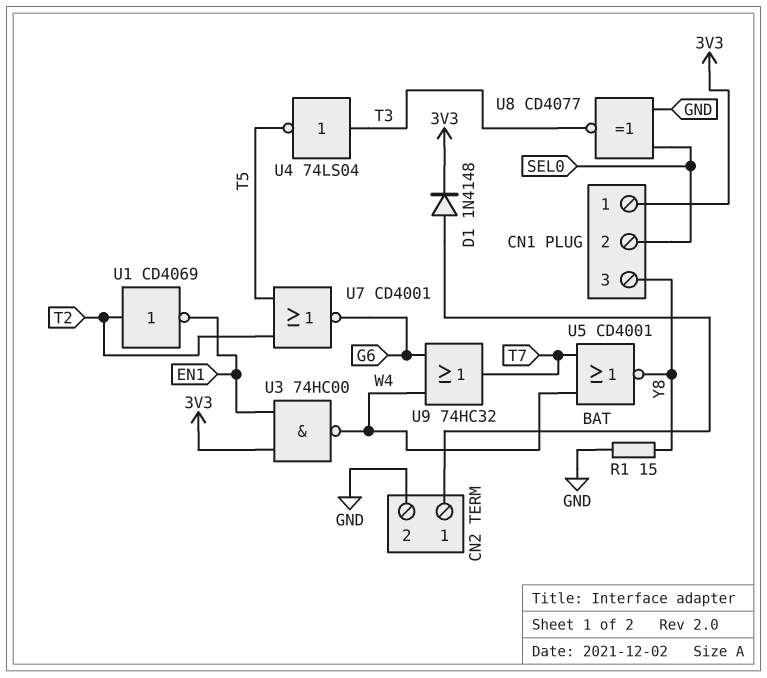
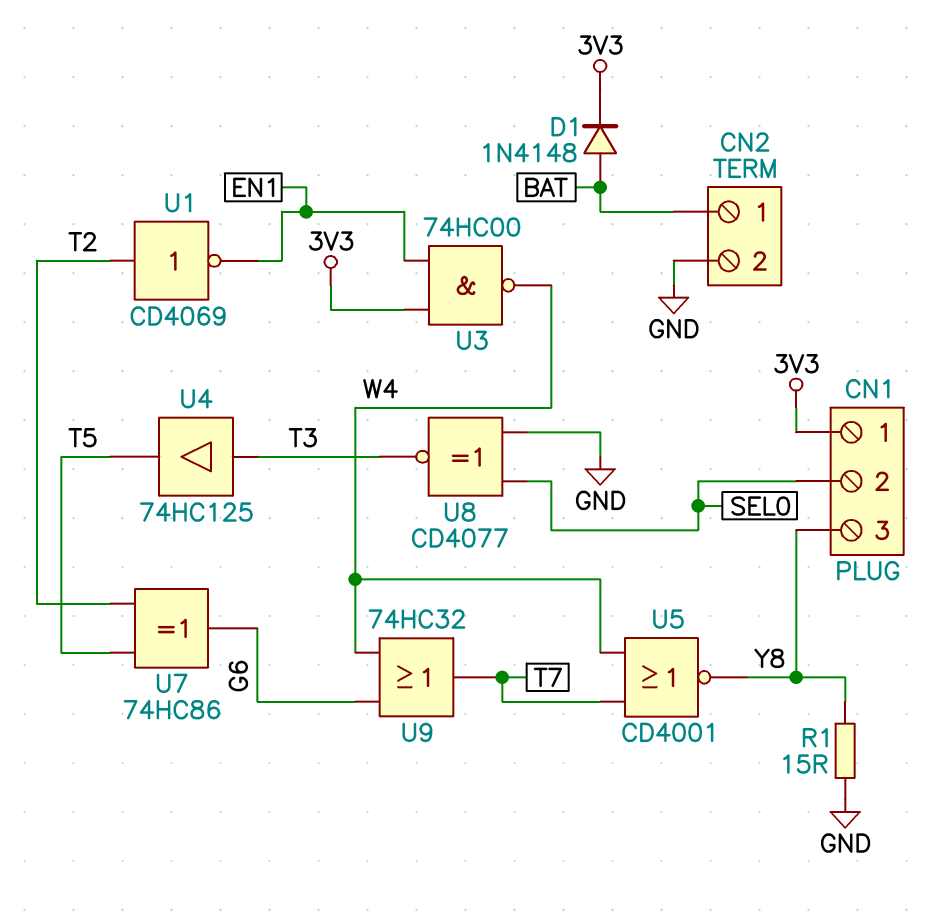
U4: NOT 74LS04 (in T3, out T5) -> buffer 74HC125 (in T3, out T5)
U7: NOR CD4001 (in T2, in T5, out G6) -> XOR 74HC86 (in T2, in T5, out G6)

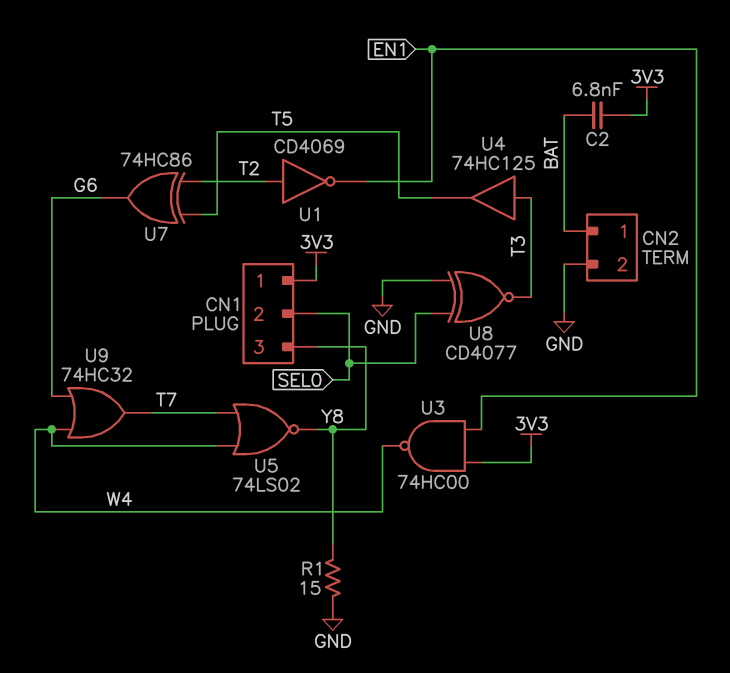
C2: none -> 6.8nF (3V3, BAT)
D1: diode 1N4148 (A BAT, K 3V3) -> none
U5: NOR CD4001 (in T7, in W4, out Y8) -> NOR 74LS02 (in T7, in W4, out Y8)

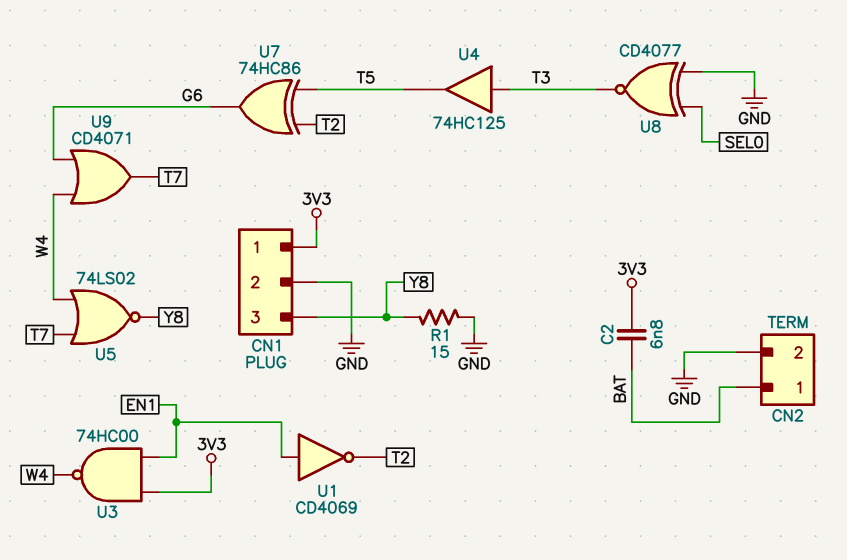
CN1 pin 2: SEL0 -> GND
U1: NOT CD4069 (in T2, out EN1) -> NOT CD4069 (in EN1, out T2)
U9: OR 74HC32 (in G6, in W4, out T7) -> OR CD4071 (in G6, in W4, out T7)

